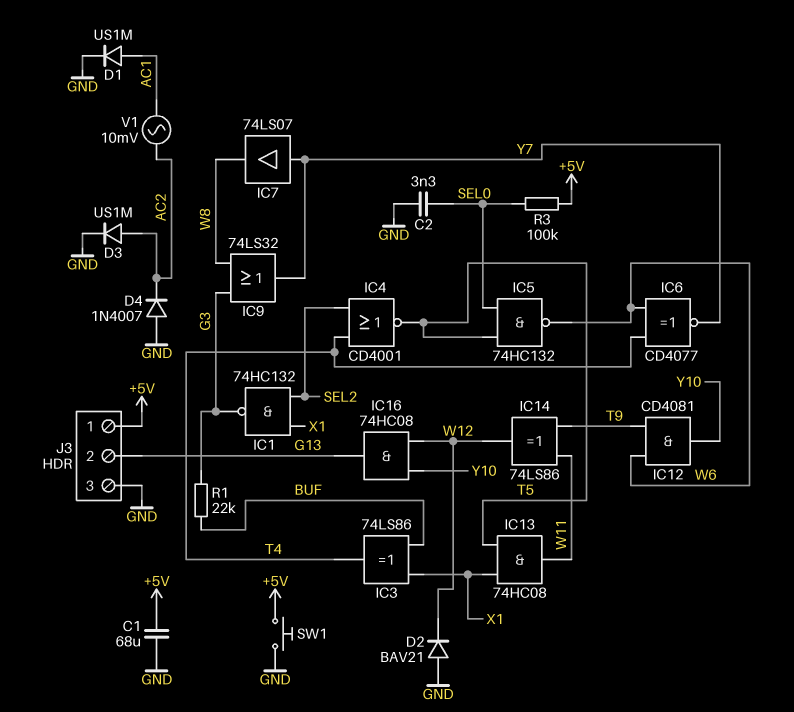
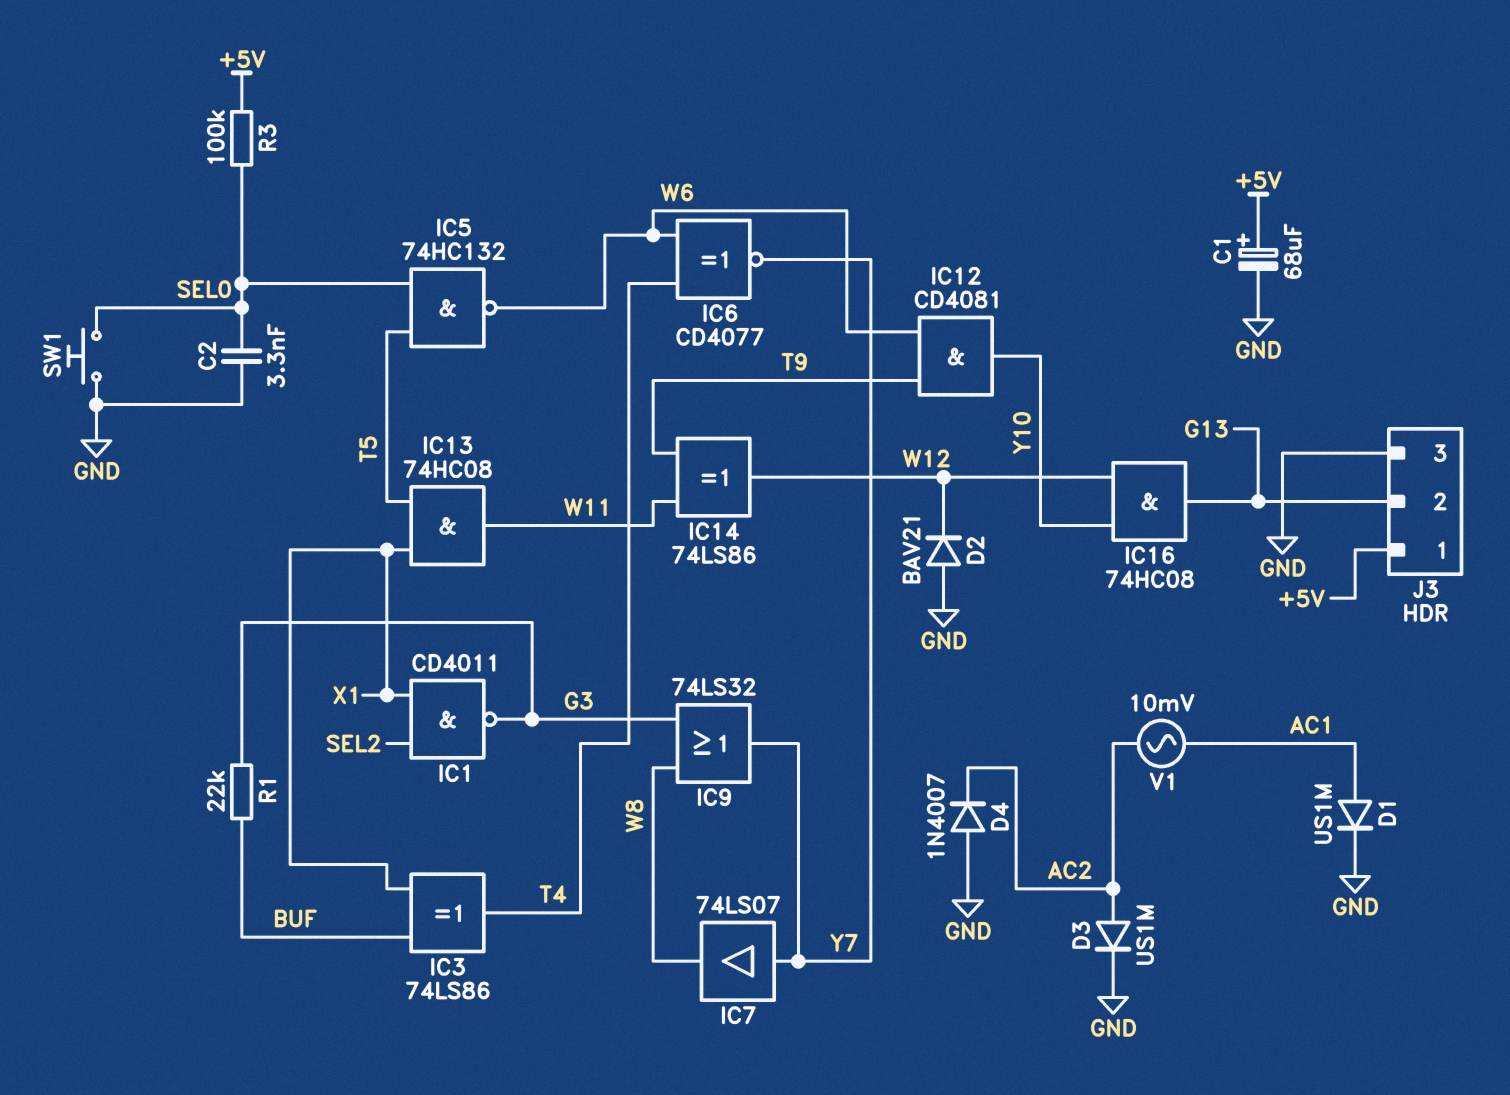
C1: 68uF (+5V, GND) -> 68uF (plus +5V, minus GND)
IC1: NAND 74HC132 (in SEL2, in X1, out G3) -> NAND CD4011 (in SEL2, in X1, out G3)
IC4: NOR CD4001 (in SEL2, in T4, out T5) -> none
SW1: button (+5V, GND) -> button (GND, SEL0)

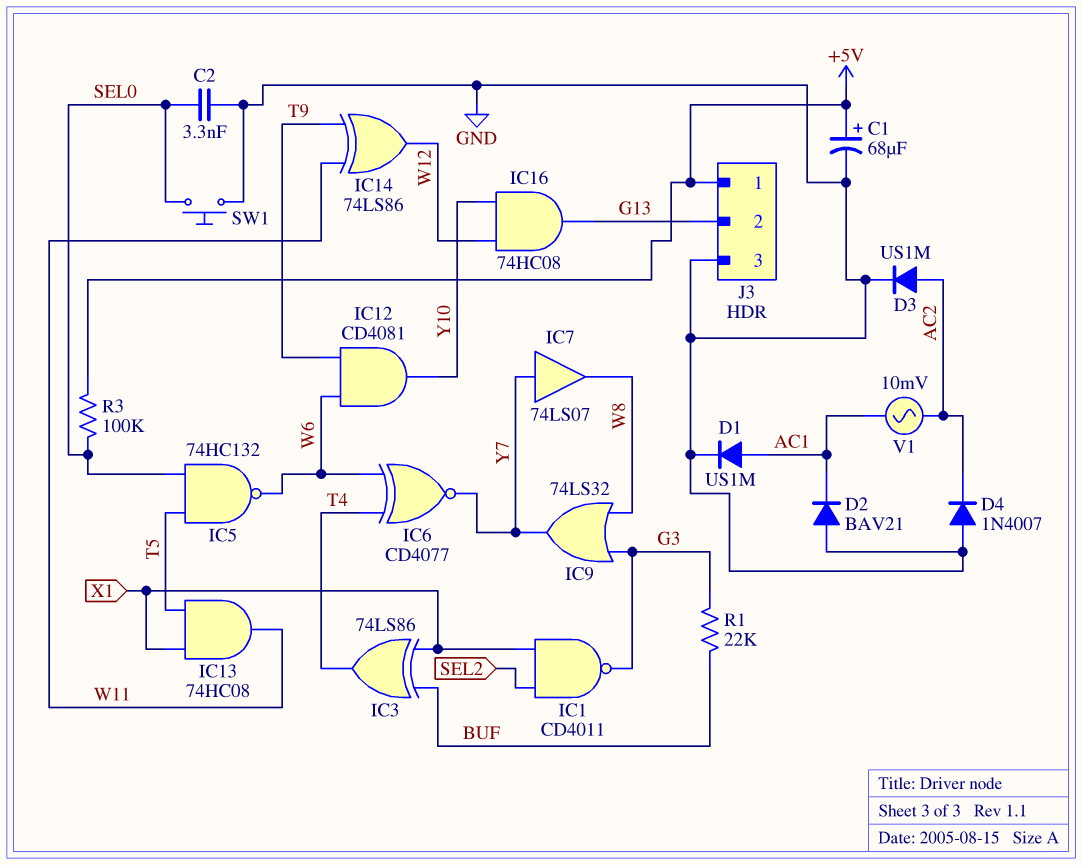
D2: diode BAV21 (A GND, K W12) -> diode BAV21 (A GND, K AC1)

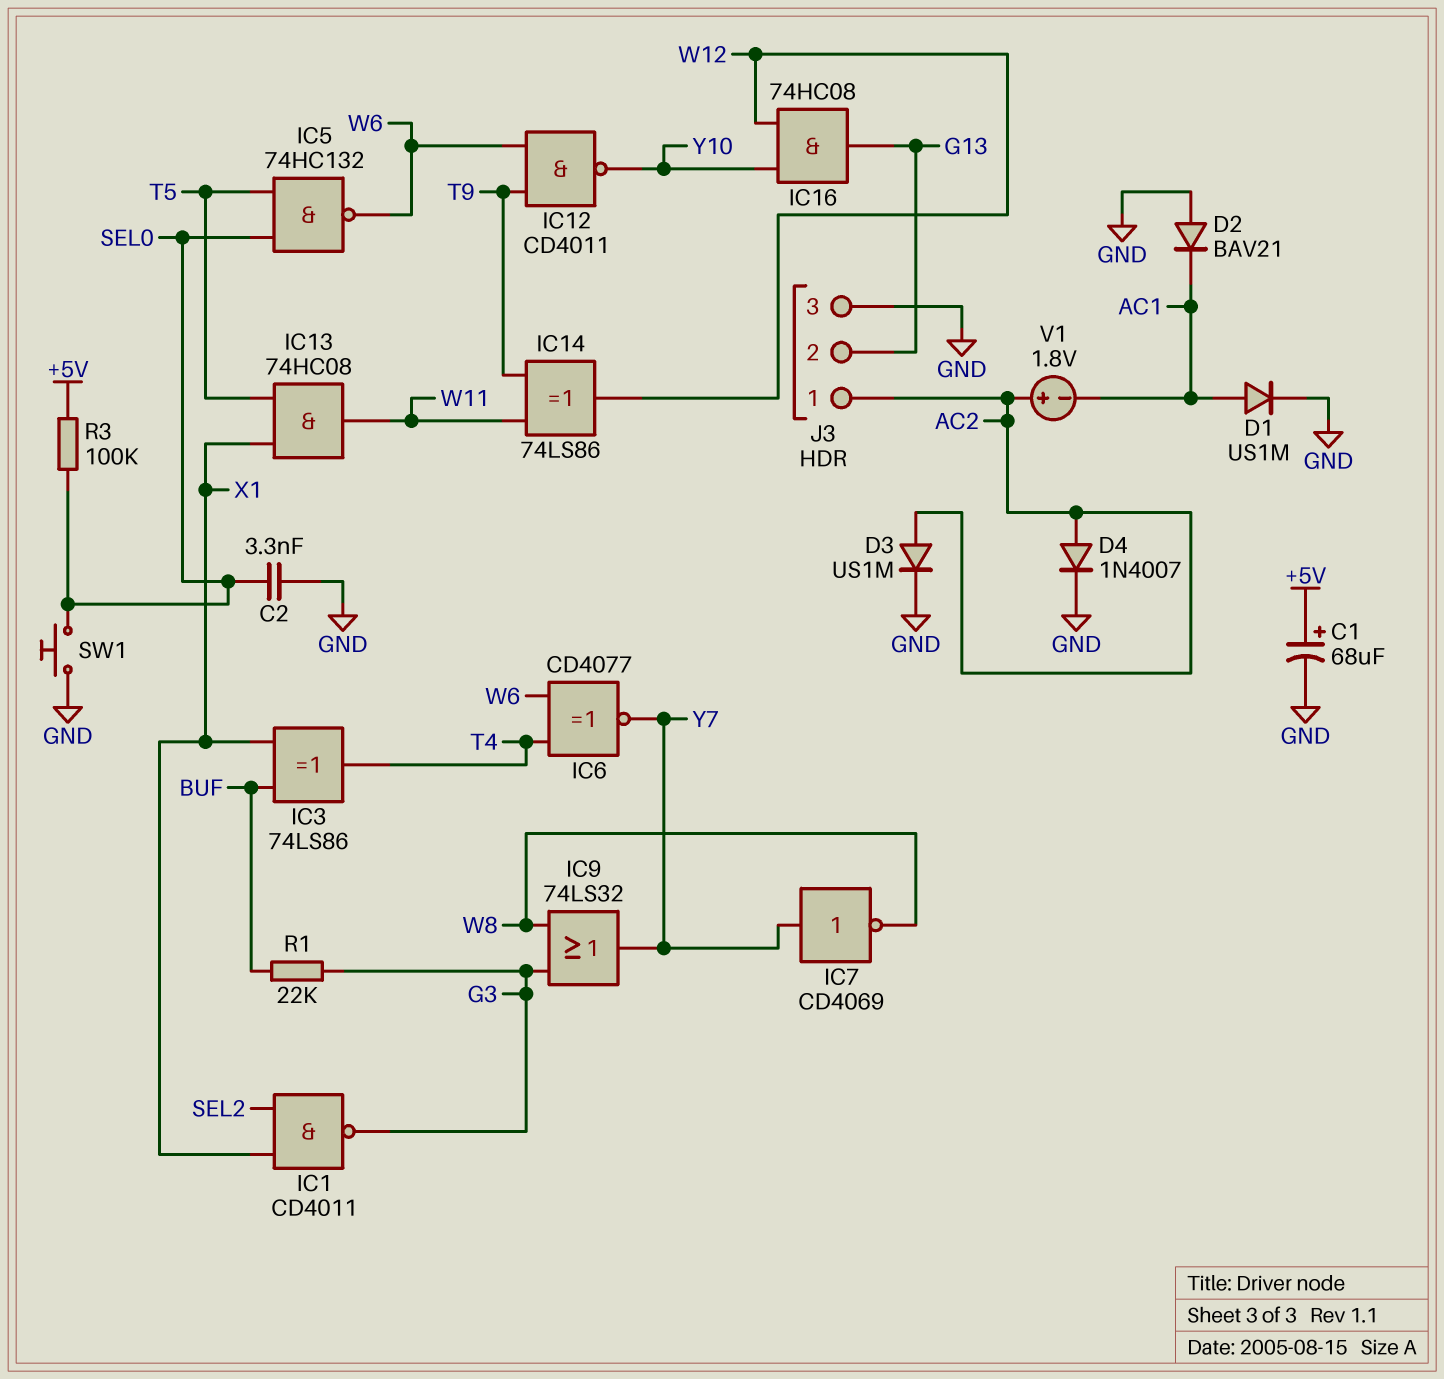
D4: diode 1N4007 (A GND, K AC2) -> diode 1N4007 (A AC2, K GND)
IC7: buffer 74LS07 (in Y7, out W8) -> NOT CD4069 (in Y7, out W8)
IC12: AND CD4081 (in T9, in W6, out Y10) -> NAND CD4011 (in T9, in W6, out Y10)
J3 pin 1: +5V -> AC2
V1: AC 10mV (AC1, AC2) -> 1.8V (plus AC2, minus AC1)

